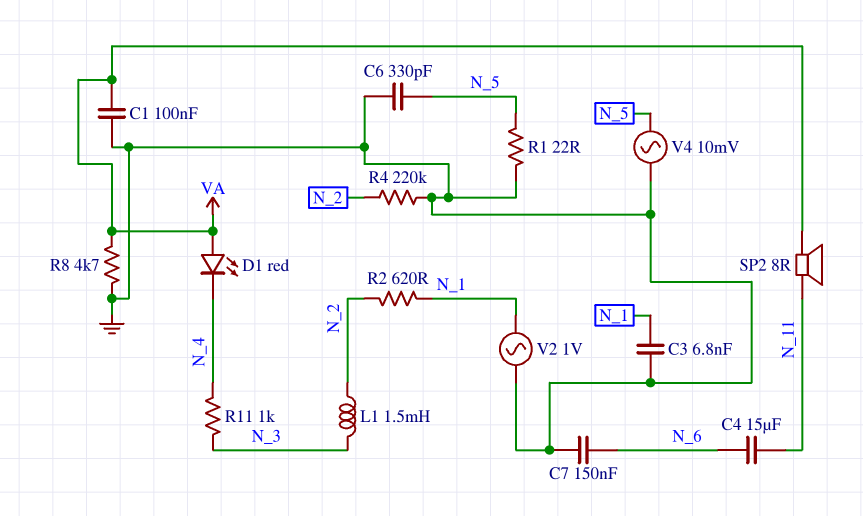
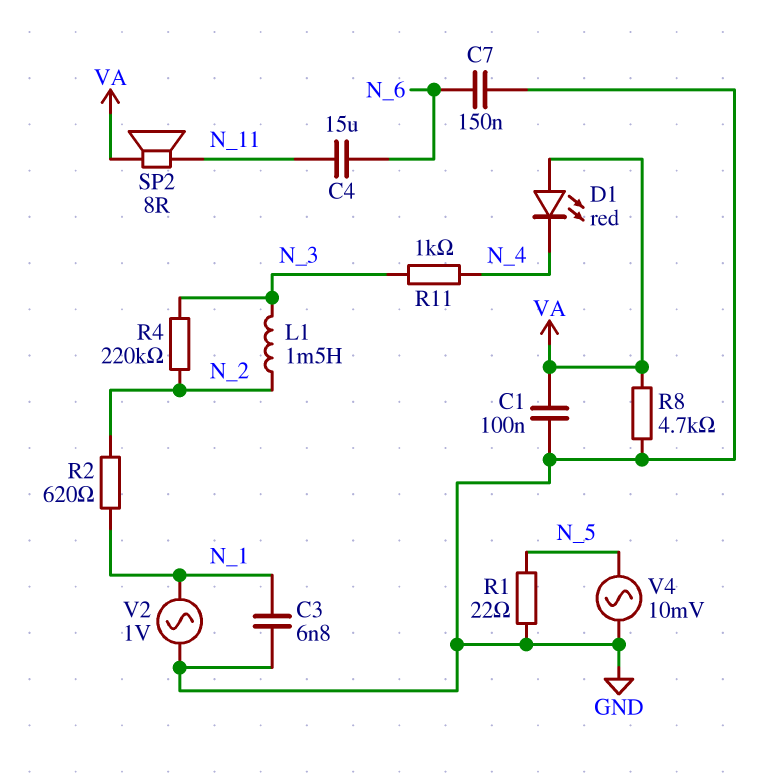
C6: 330pF (GND, N_5) -> none
R4: 220k (GND, N_2) -> 220k (N_2, N_3)

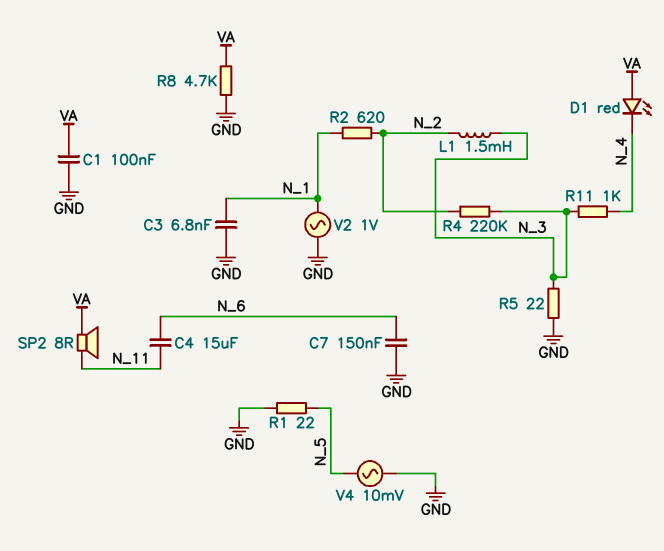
R5: none -> 22 (GND, N_3)

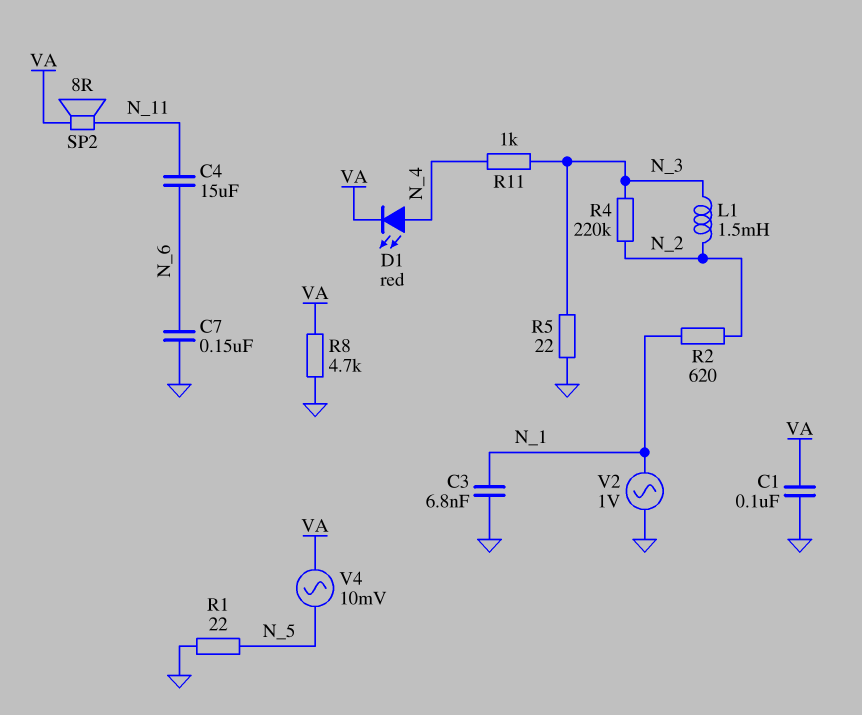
D1: LED red (A VA, K N_4) -> LED red (A N_4, K VA)
V4: AC 10mV (GND, N_5) -> AC 10mV (N_5, VA)

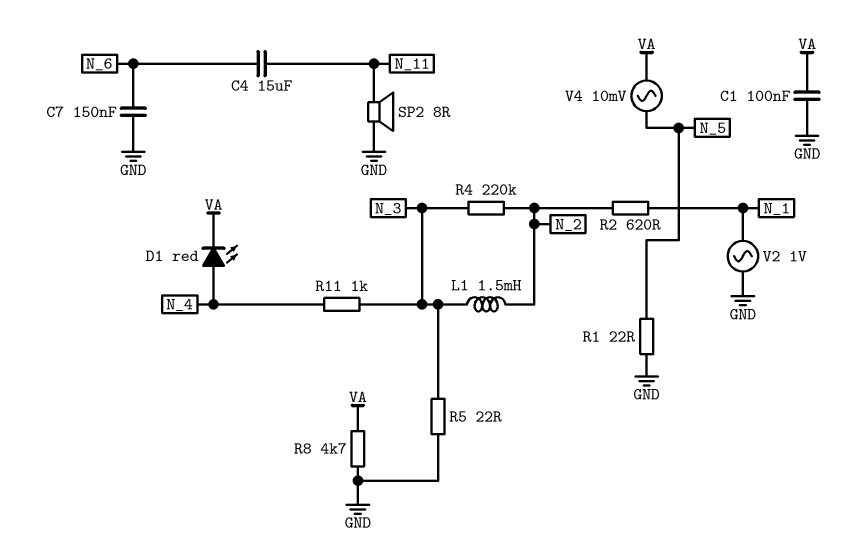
C3: 6.8nF (GND, N_1) -> none
SP2: speaker 8R (N_11, VA) -> speaker 8R (GND, N_11)

